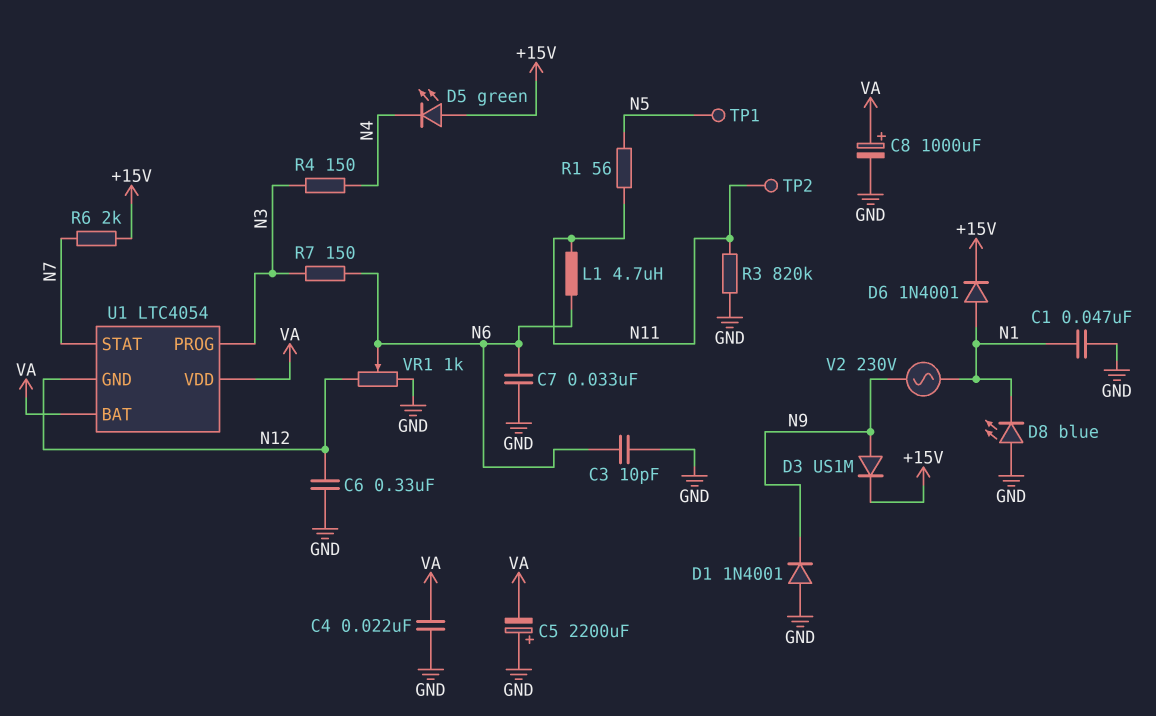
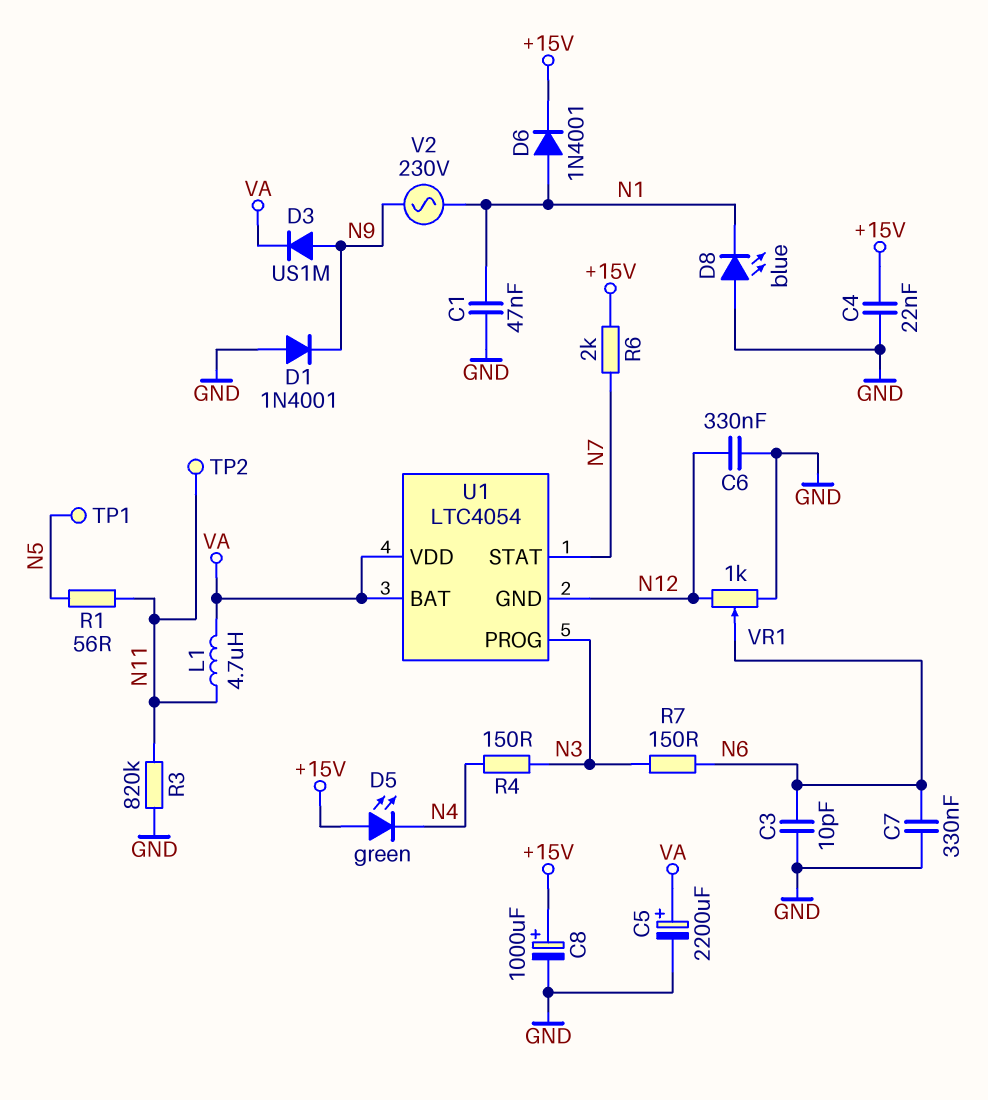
C4: 22nF (GND, VA) -> 22nF (+15V, GND)
C5: 2200uF (plus GND, minus VA) -> 2200uF (plus VA, minus GND)
C7: 33nF (GND, N6) -> 330nF (GND, N6)
C8: 1000uF (plus VA, minus GND) -> 1000uF (plus +15V, minus GND)
D3: diode US1M (A N9, K +15V) -> diode US1M (A N9, K VA)
L1: 4.7uH (N6, N11) -> 4.7uH (N11, VA)

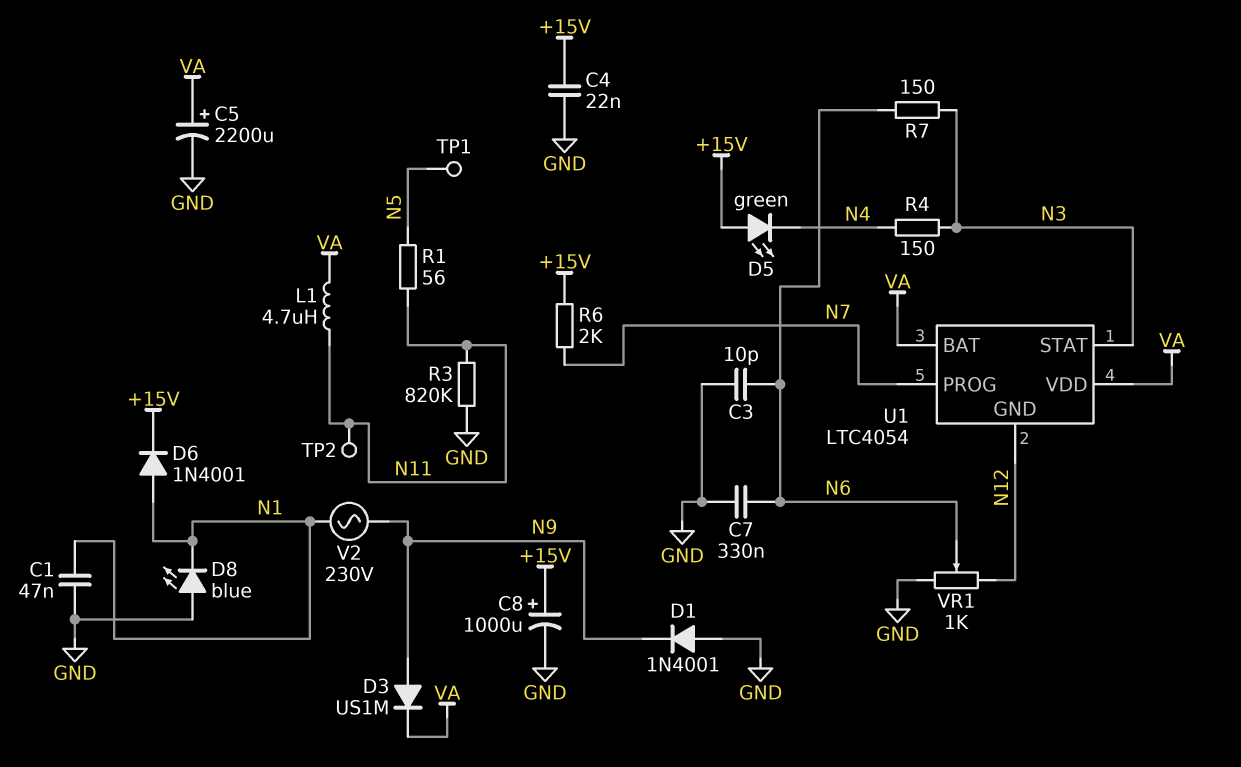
C6: 330nF (GND, N12) -> none
U1 pin PROG: N3 -> N7
U1 pin STAT: N7 -> N3

